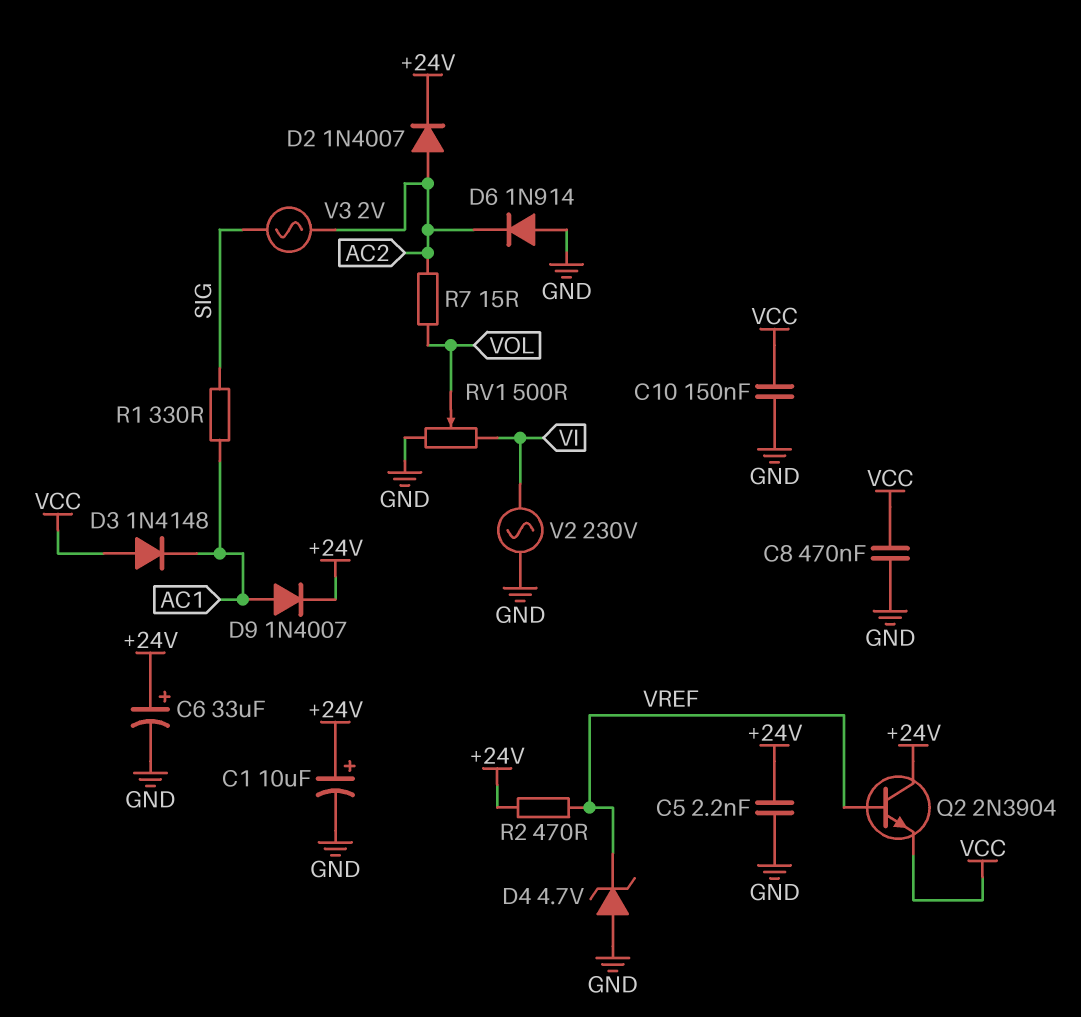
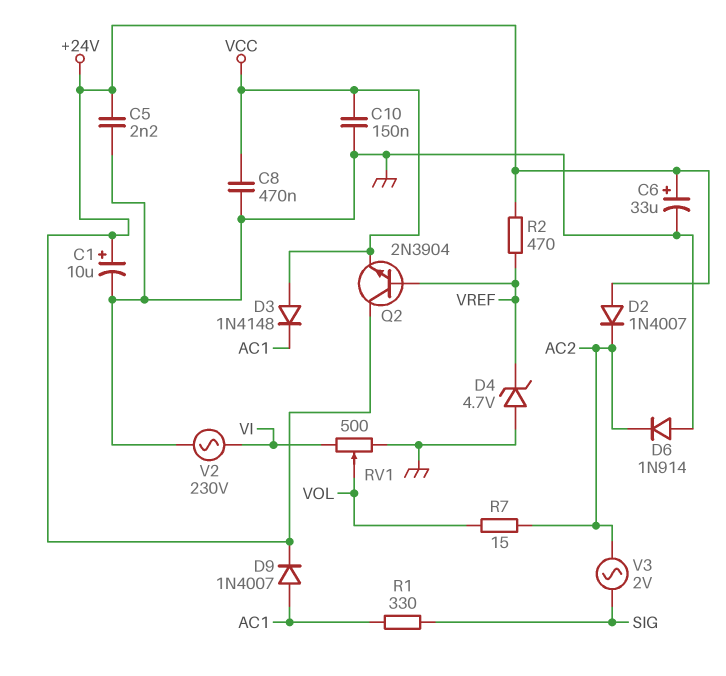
D2: diode 1N4007 (A AC2, K +24V) -> diode 1N4007 (A +24V, K AC2)

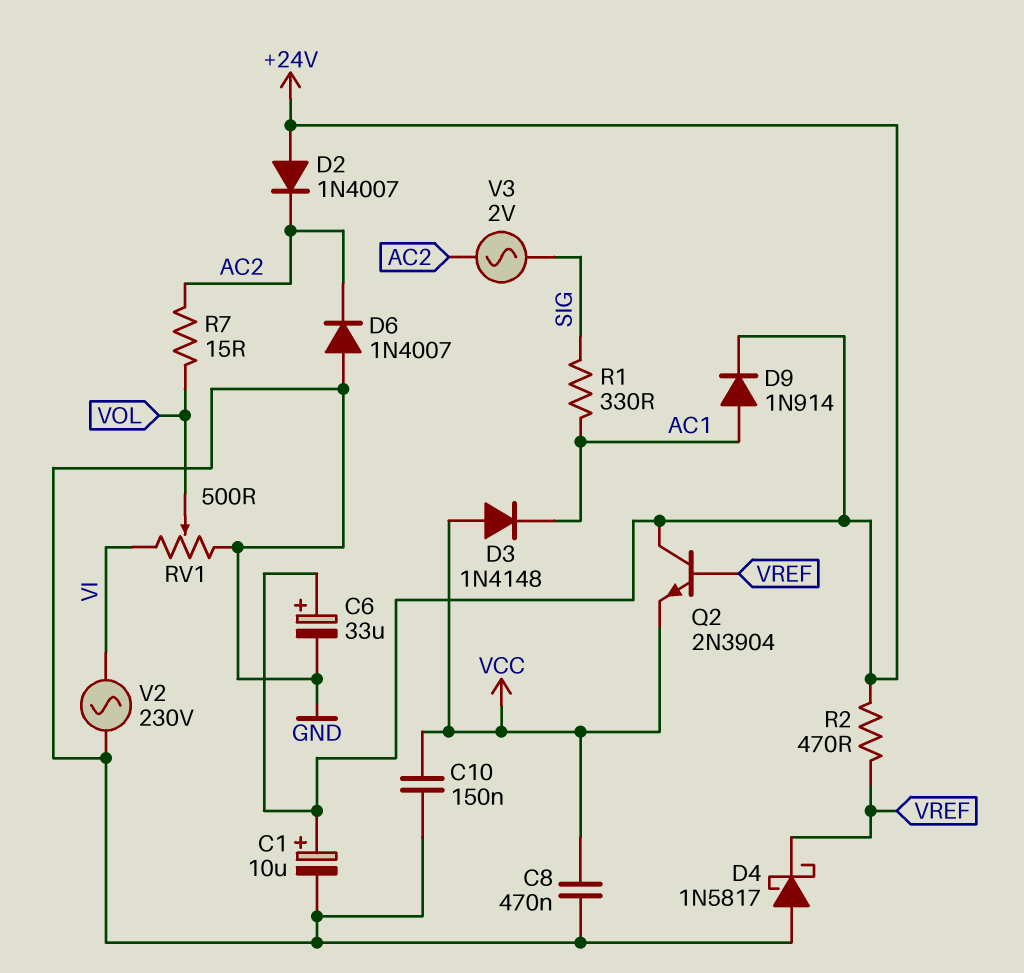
C5: 2.2nF (+24V, GND) -> none
D4: zener 4.7V (A GND, K VREF) -> schottky 1N5817 (A GND, K VREF)
D6: diode 1N914 (A GND, K AC2) -> diode 1N4007 (A GND, K AC2)
D9: diode 1N4007 (A AC1, K +24V) -> diode 1N914 (A AC1, K +24V)

